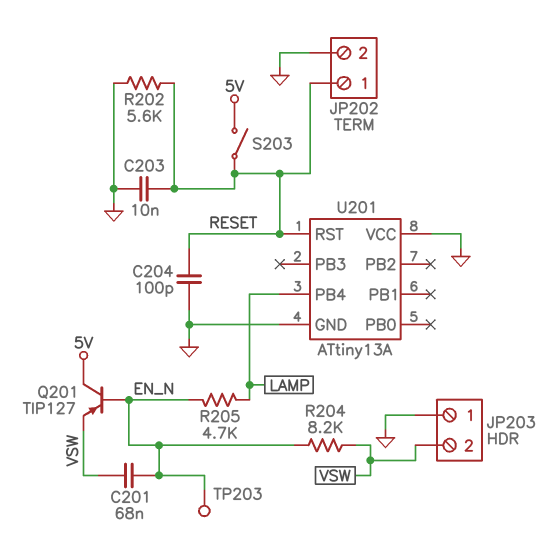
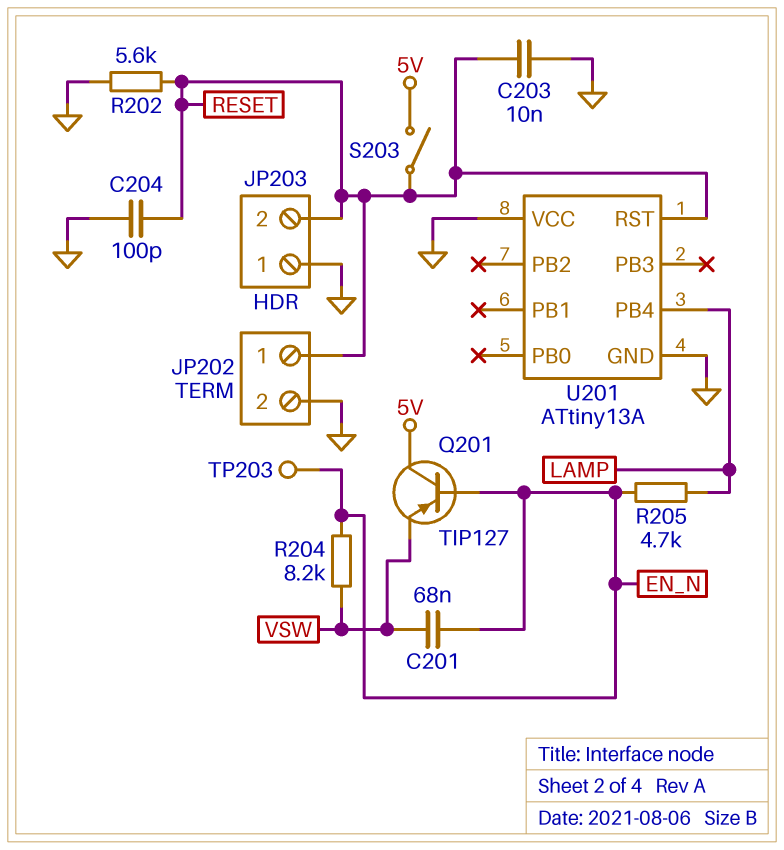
JP203 pin 2: VSW -> RESET

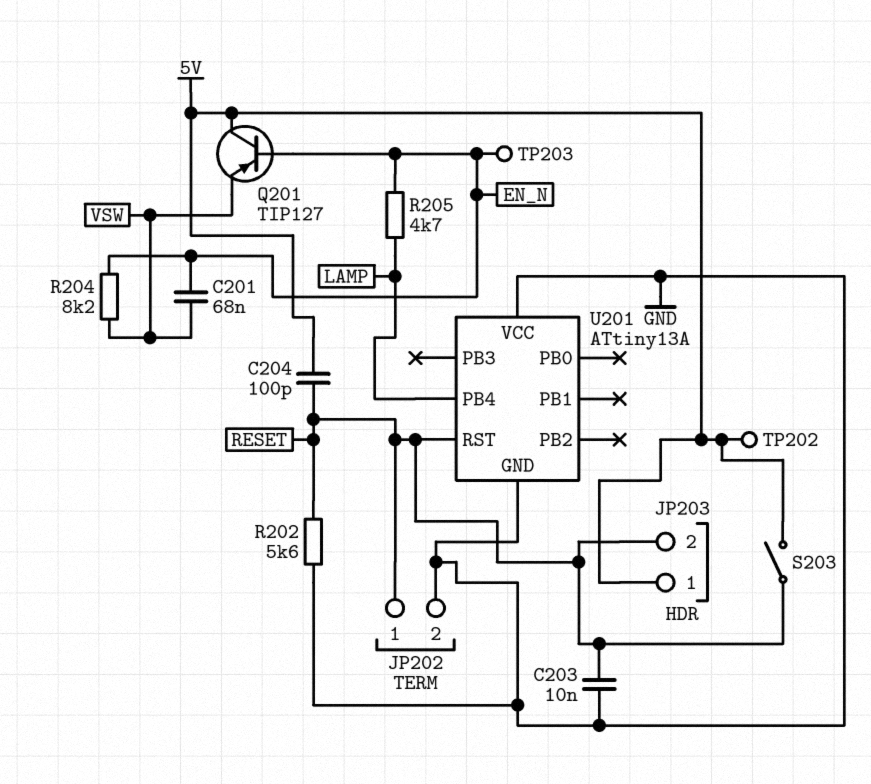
C204: 100pF (GND, RESET) -> 100pF (5V, RESET)
JP203 pin 1: GND -> 5V
TP202: none -> test point (5V)

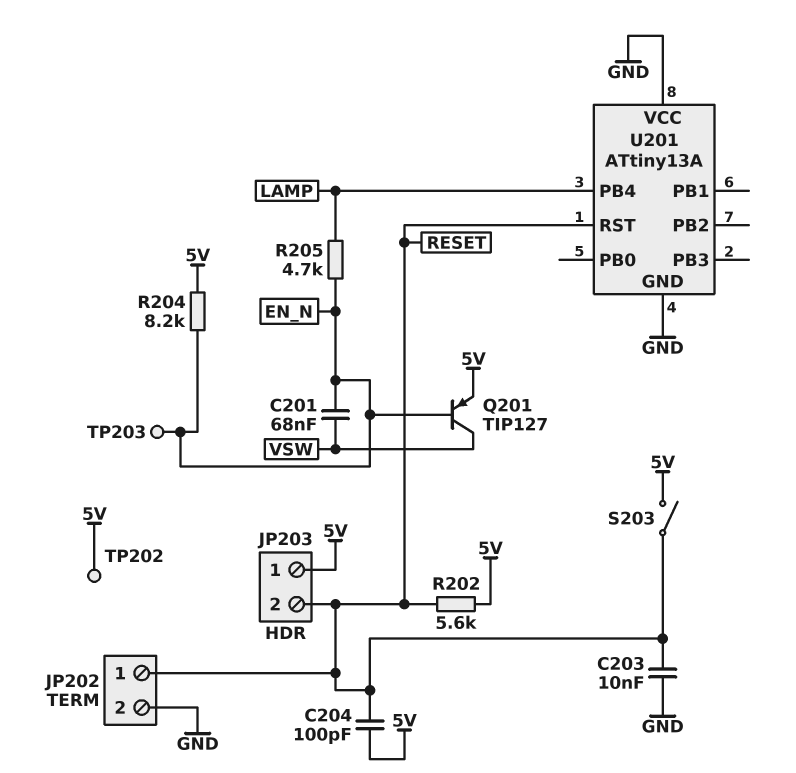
Q201: PNP TIP127 (B EN_N, C 5V, E VSW) -> PNP TIP127 (B EN_N, C VSW, E 5V)
R202: 5.6k (GND, RESET) -> 5.6k (5V, RESET)
R204: 8.2k (EN_N, VSW) -> 8.2k (5V, EN_N)

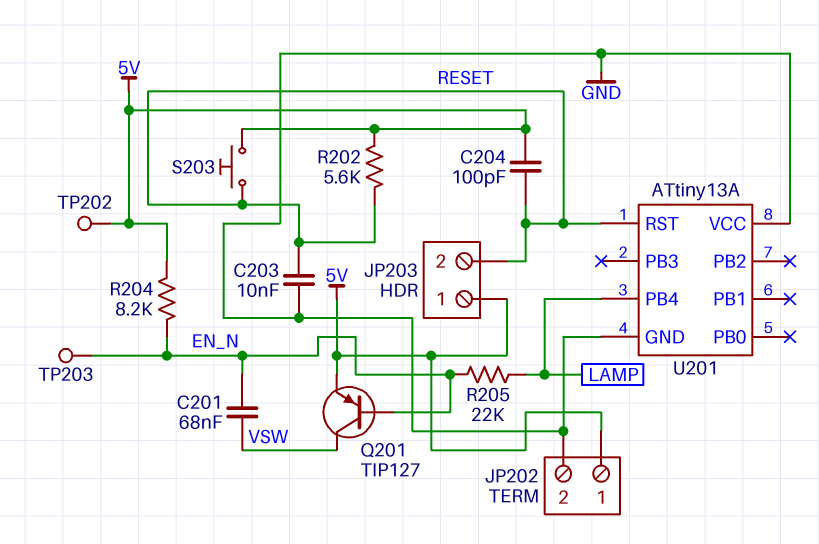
JP202 pin 1: RESET -> 5V
R205: 4.7k (EN_N, LAMP) -> 22k (EN_N, LAMP)
S203: switch (5V, RESET) -> button (5V, RESET)

